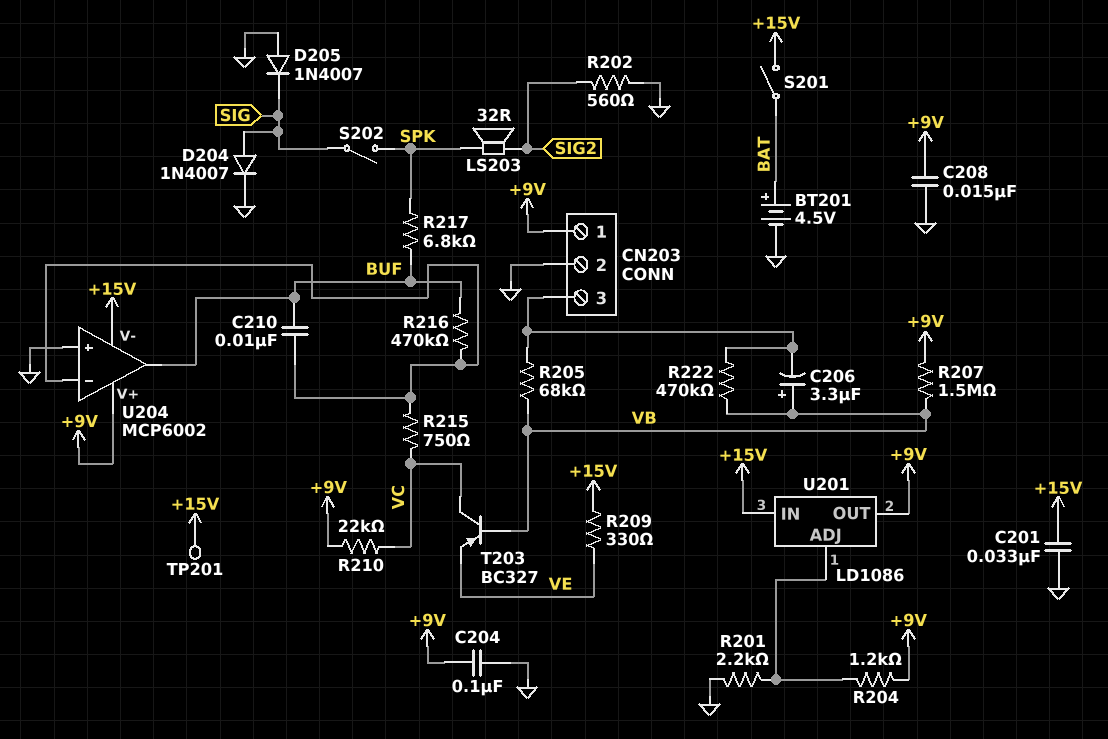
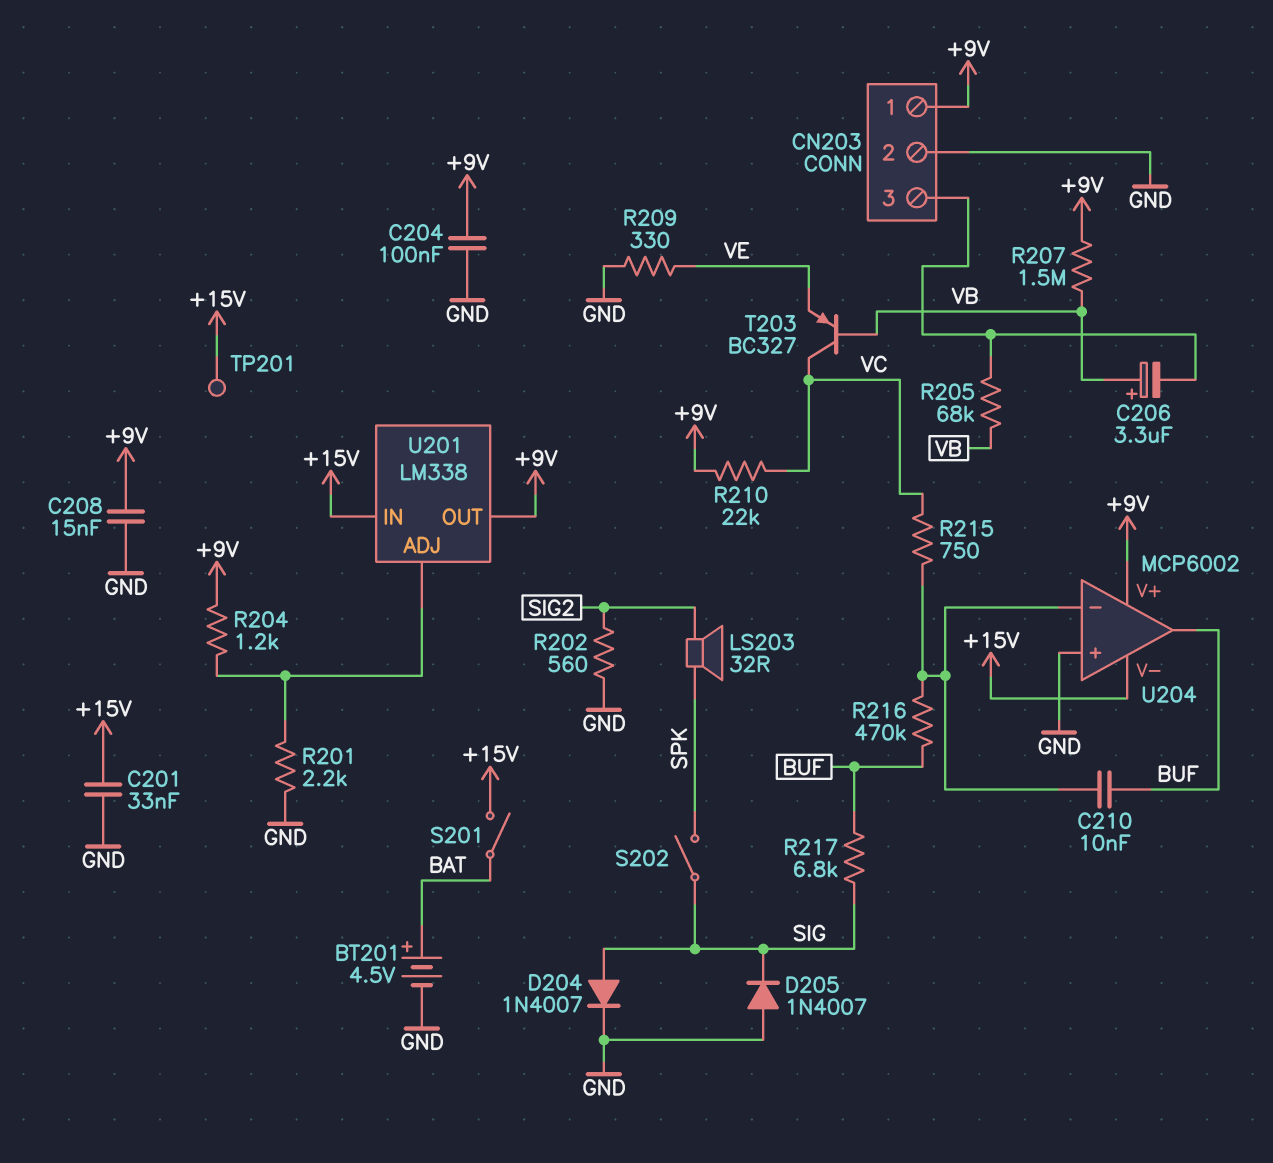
R209: 330 (+15V, VE) -> 330 (GND, VE)
R217: 6.8k (BUF, SPK) -> 6.8k (BUF, SIG)
R222: 470k (CN203/3, VB) -> none
U201: LD1086 -> LM338

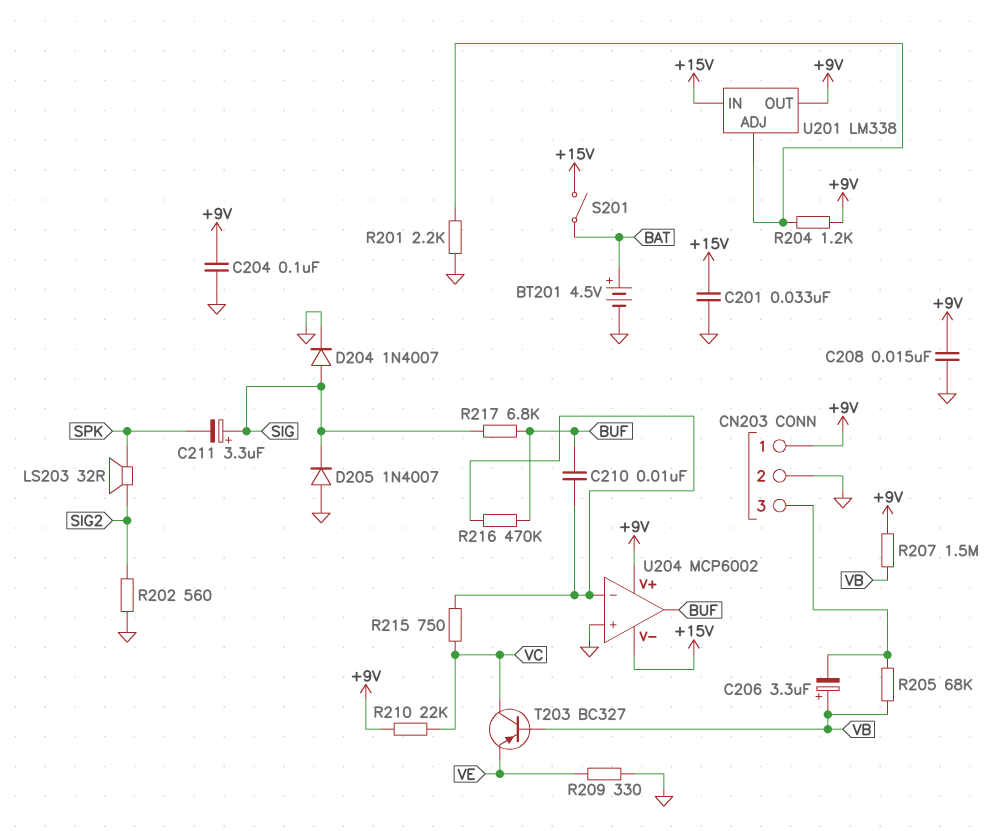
C211: none -> 3.3uF (plus SIG, minus SPK)
S202: switch (SIG, SPK) -> none
TP201: test point (+15V) -> none

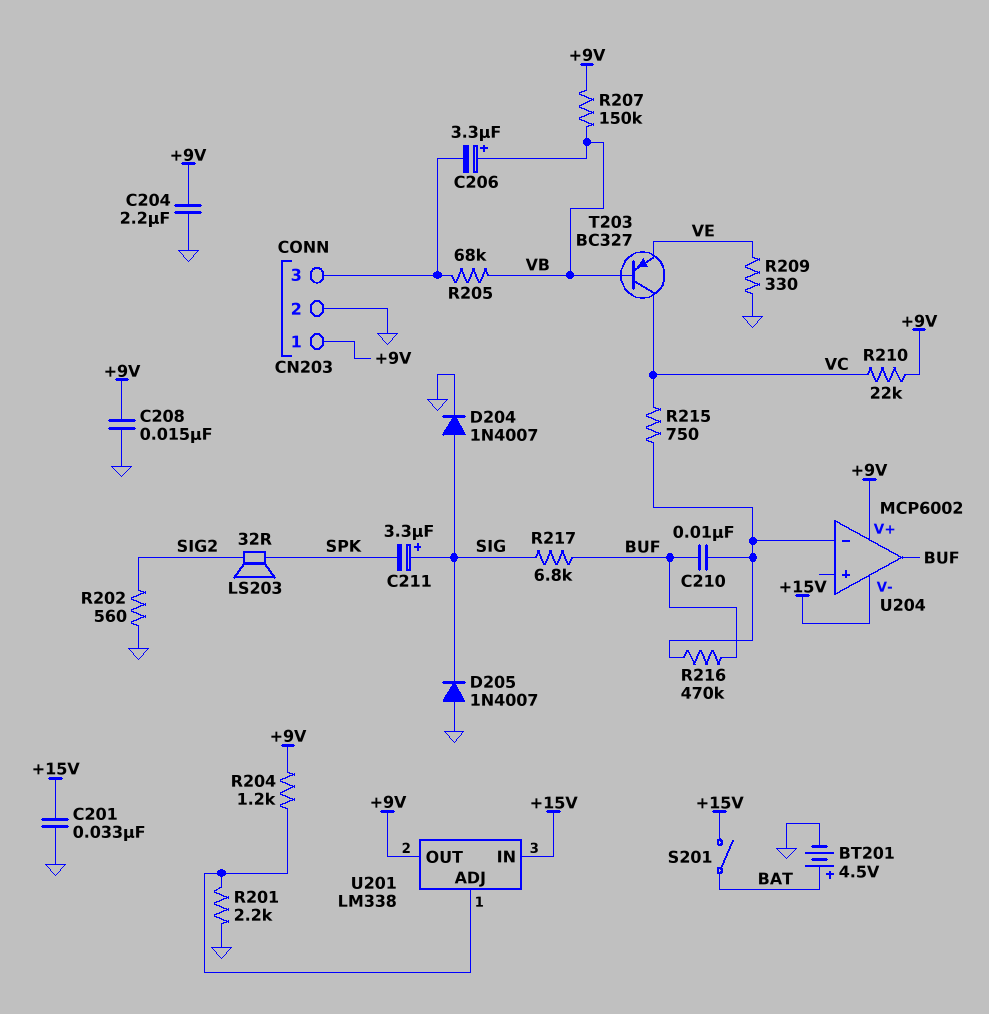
C204: 100nF (+9V, GND) -> 2.2uF (+9V, GND)
R207: 1.5M (+9V, VB) -> 150k (+9V, VB)
U204 pin in+: GND -> none

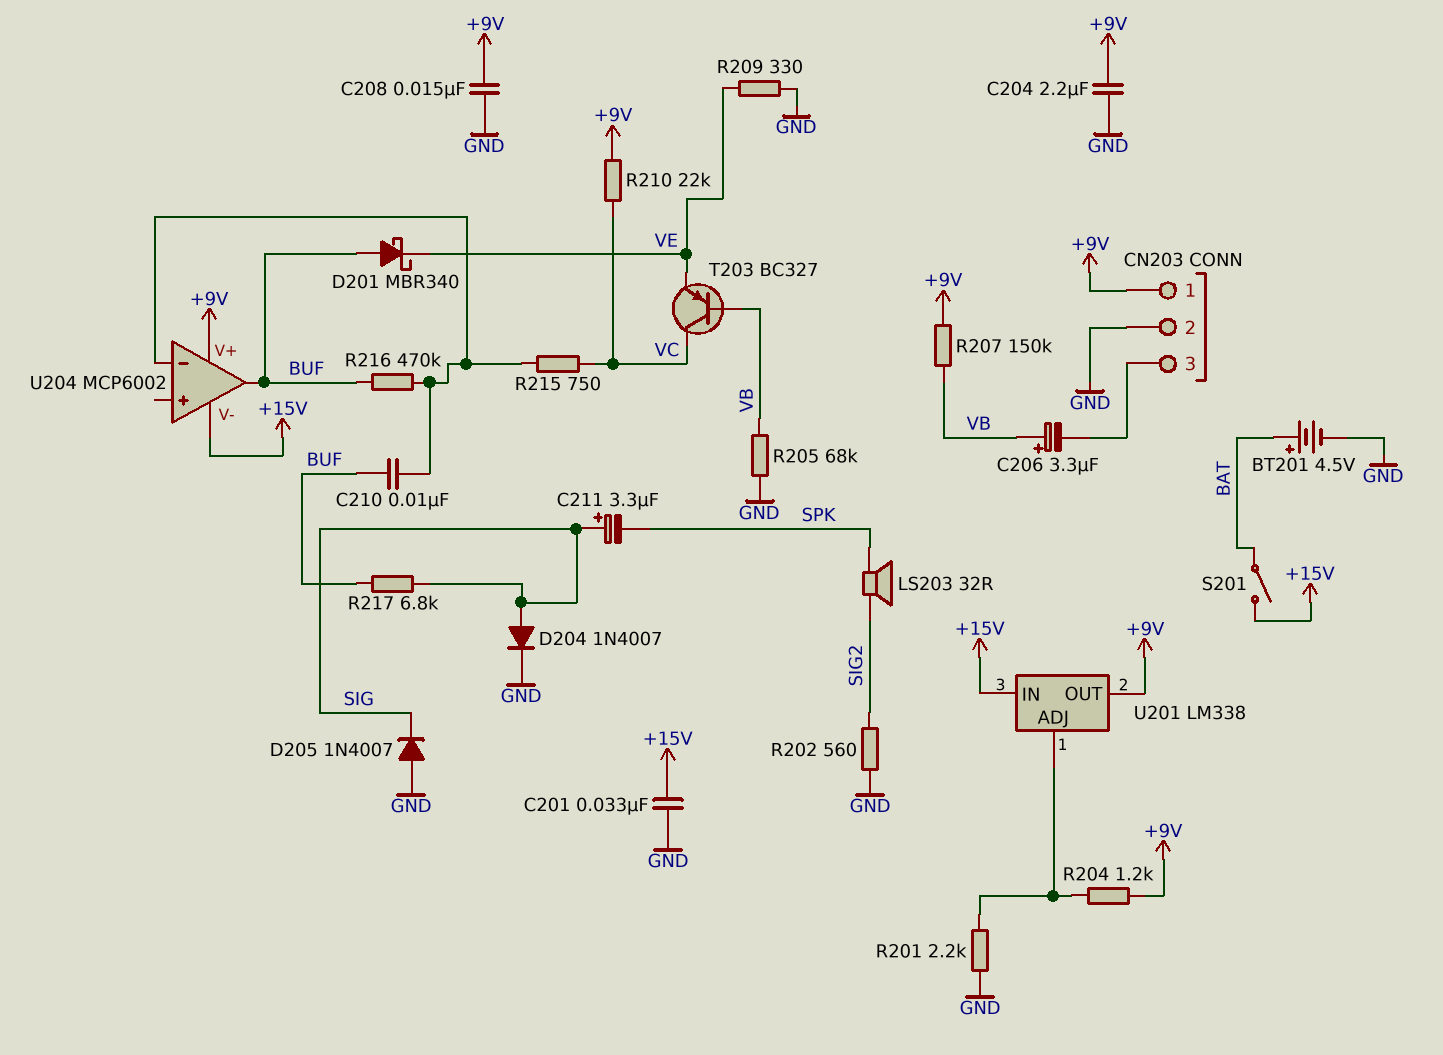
D201: none -> schottky MBR340 (A BUF, K VE)
R205: 68k (CN203/3, VB) -> 68k (GND, VB)

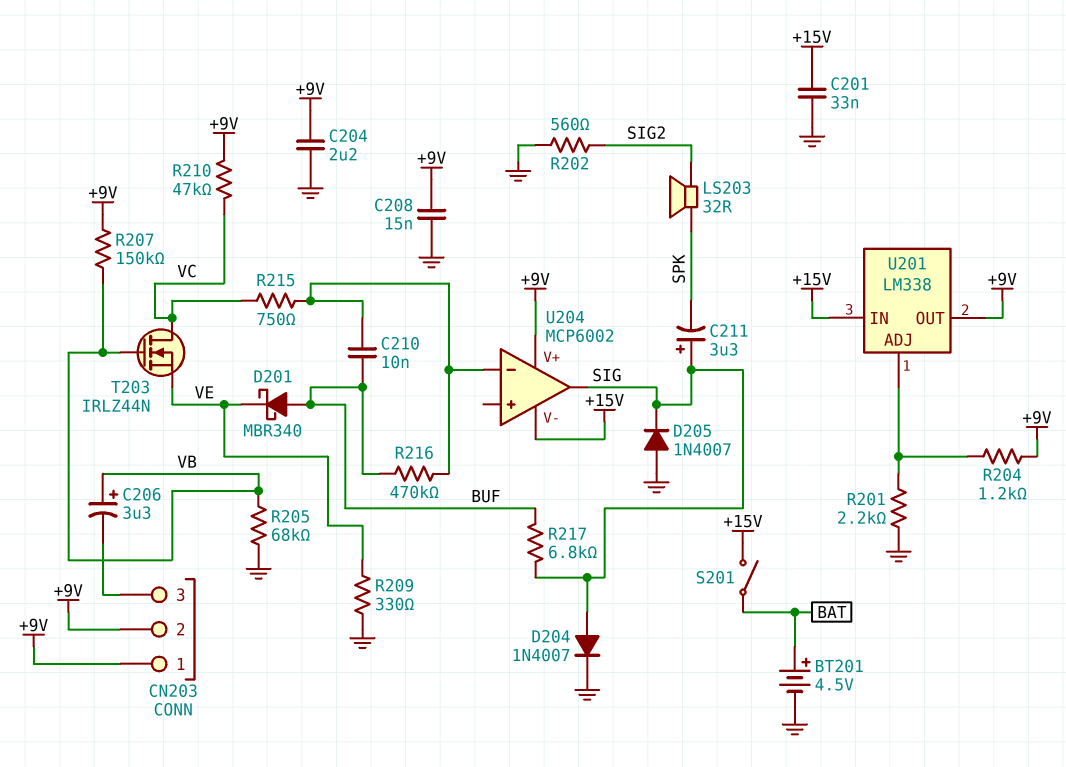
CN203 pin 2: GND -> +9V
R210: 22k (+9V, VC) -> 47k (+9V, VC)
T203: PNP BC327 (B VB, C VC, E VE) -> NMOS IRLZ44N (G VB, D VC, S VE)
U204 pin out: BUF -> SIG

